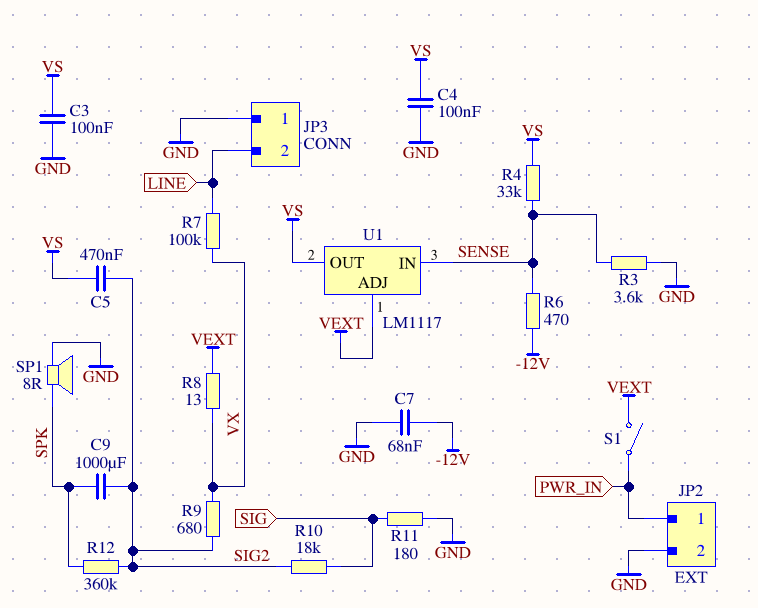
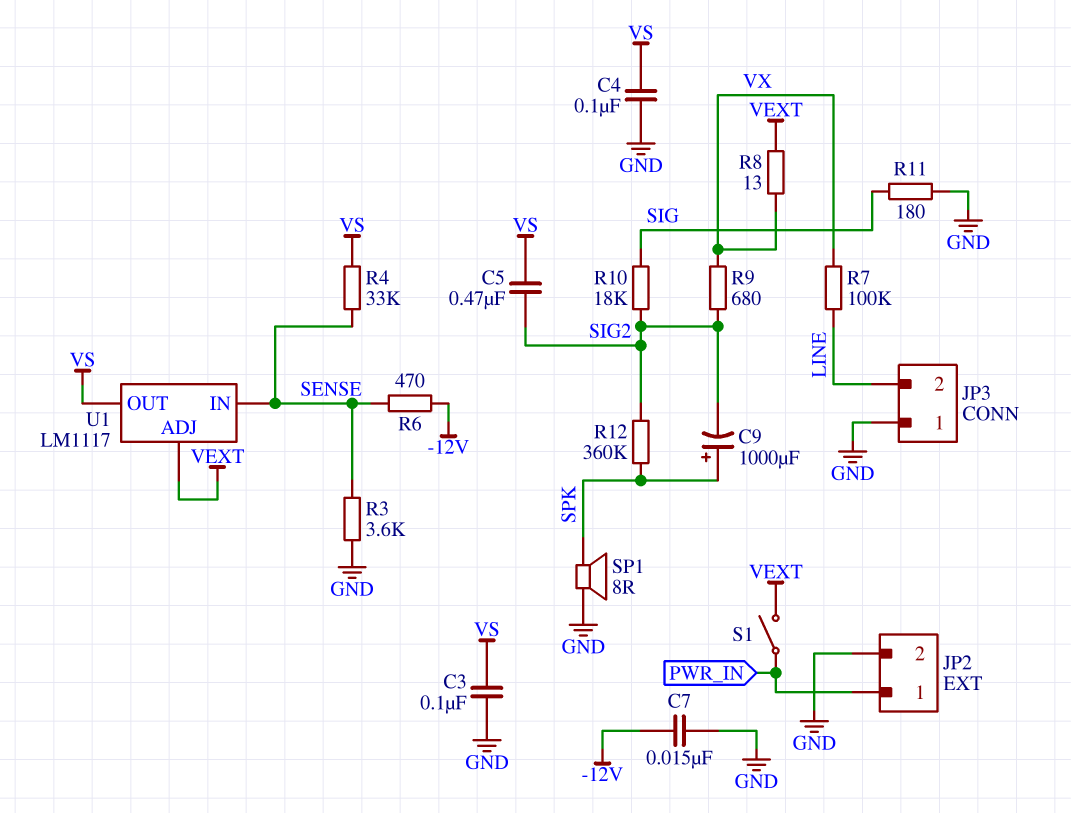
C7: 68nF (-12V, GND) -> 15nF (-12V, GND)
C9: 1000uF (SIG2, SPK) -> 1000uF (plus SPK, minus SIG2)

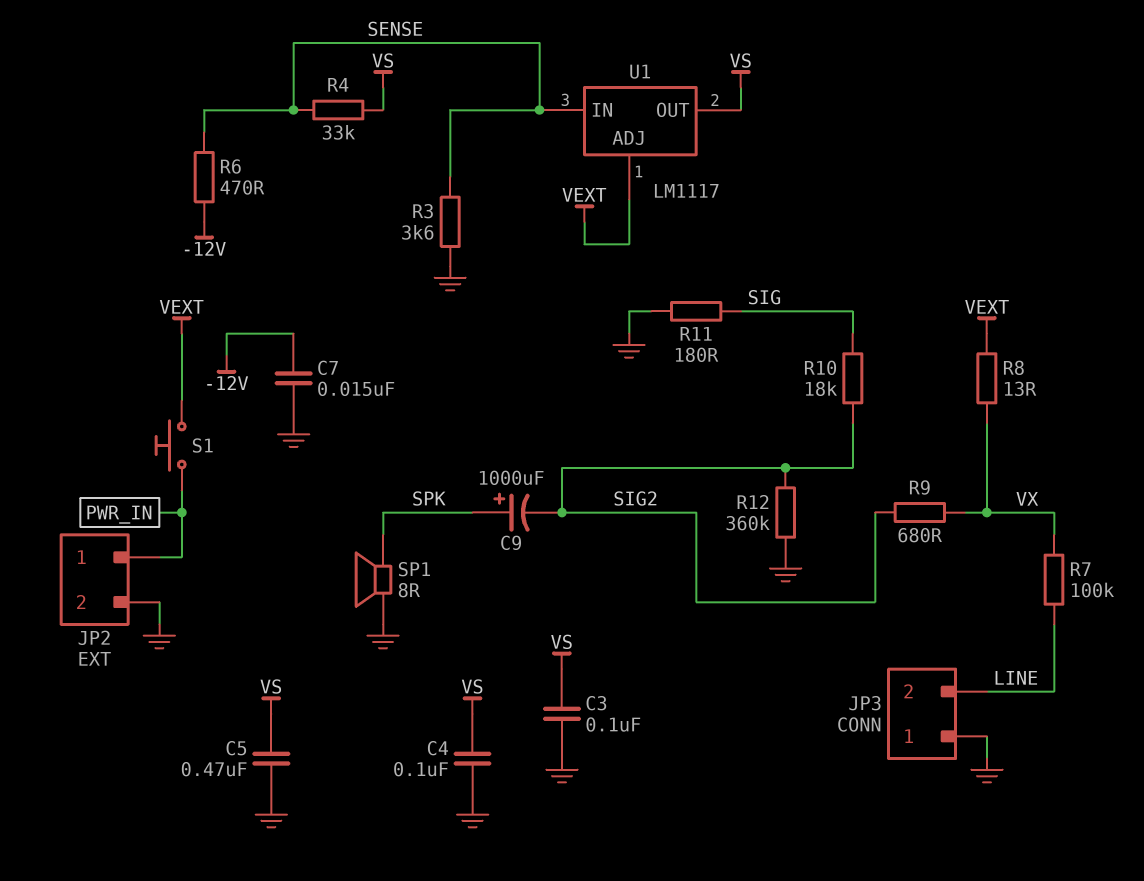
C5: 470nF (SIG2, VS) -> 470nF (GND, VS)
R12: 360k (SIG2, SPK) -> 360k (GND, SIG2)
S1: switch (PWR_IN, VEXT) -> button (PWR_IN, VEXT)

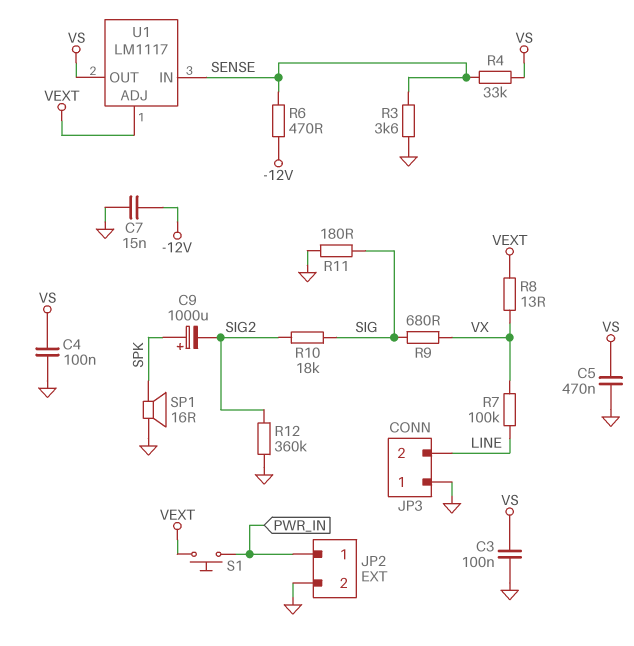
R9: 680 (SIG2, VX) -> 680 (SIG, VX)
SP1: speaker 8R (GND, SPK) -> speaker 16R (GND, SPK)

